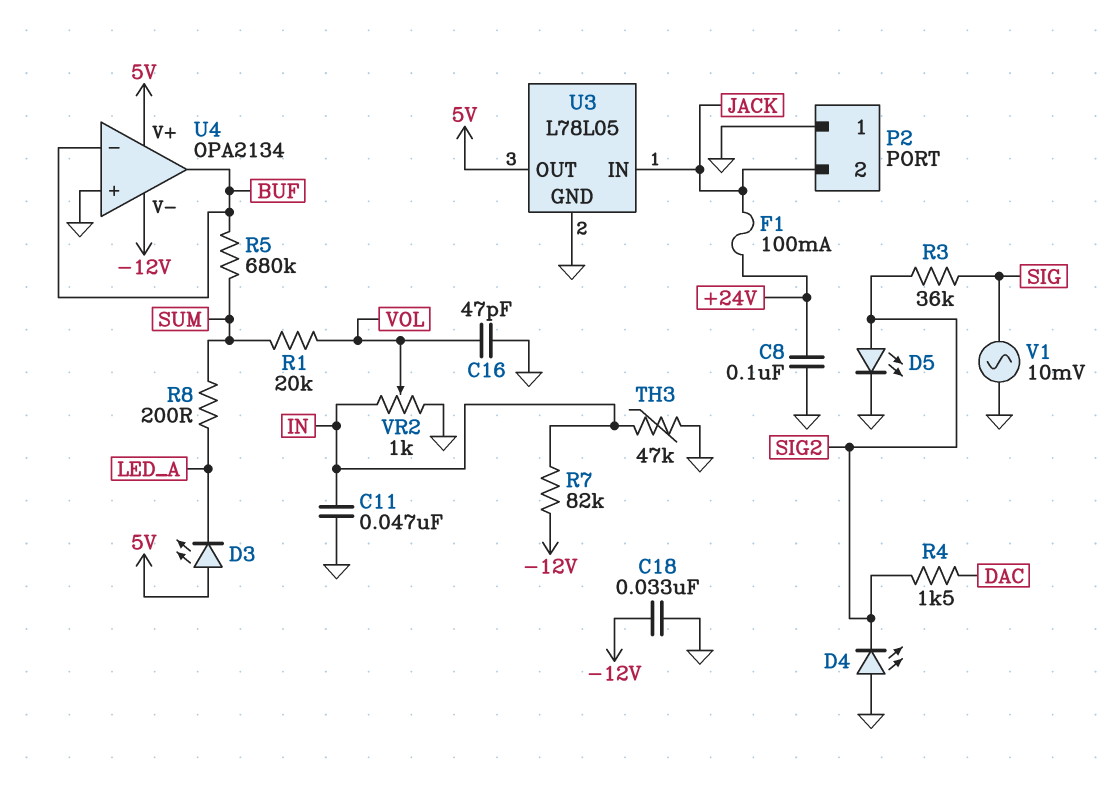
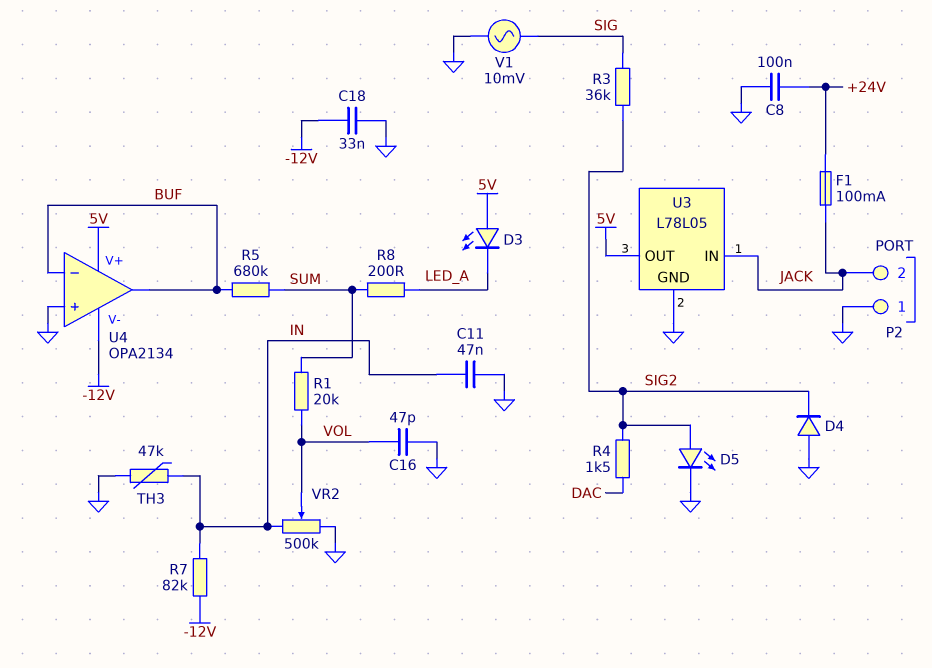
D4: LED (A GND, K SIG2) -> diode (A GND, K SIG2)
VR2: 1k (GND, IN, wiper VOL) -> 500k (GND, IN, wiper VOL)

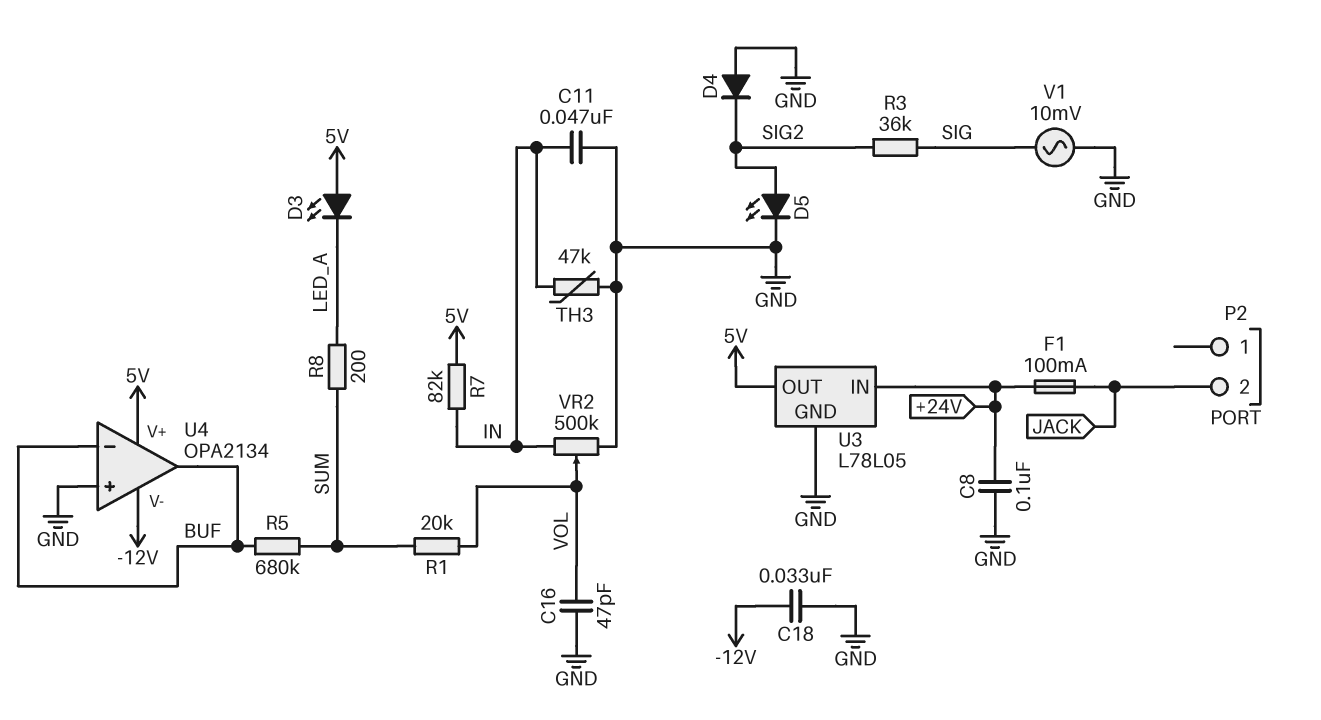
P2 pin 1: GND -> none
R4: 1.5k (DAC, SIG2) -> none
R7: 82k (-12V, IN) -> 82k (5V, IN)
U3 pin IN: JACK -> +24V

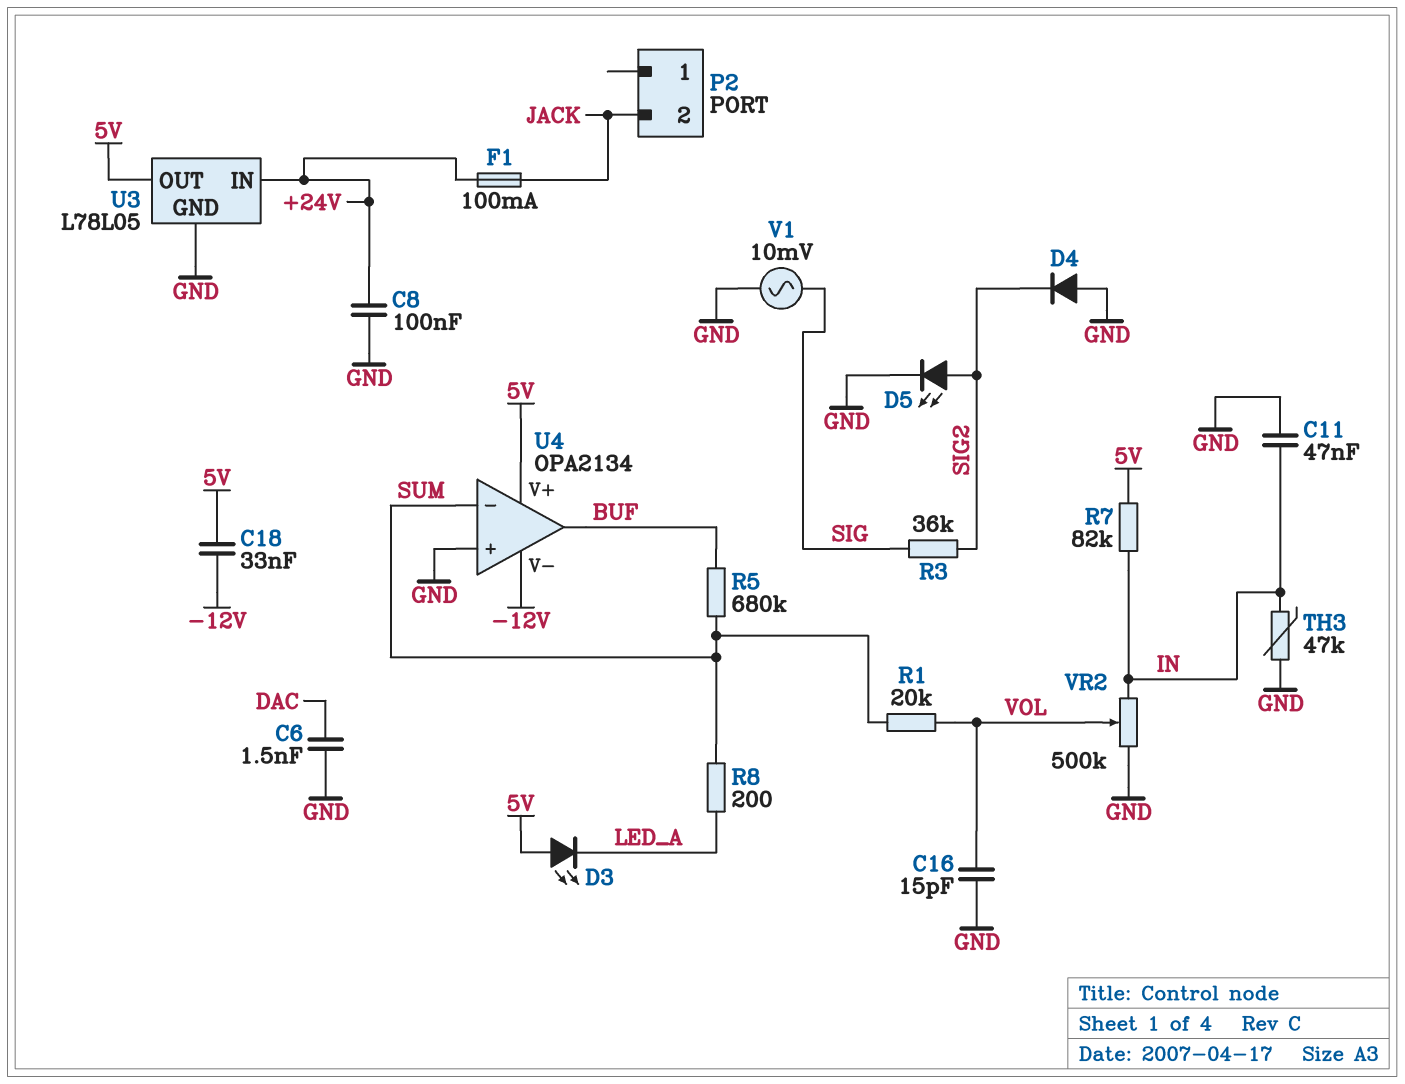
C6: none -> 1.5nF (DAC, GND)
C16: 47pF (GND, VOL) -> 15pF (GND, VOL)
C18: 33nF (-12V, GND) -> 33nF (-12V, 5V)
U4 pin in-: BUF -> SUM

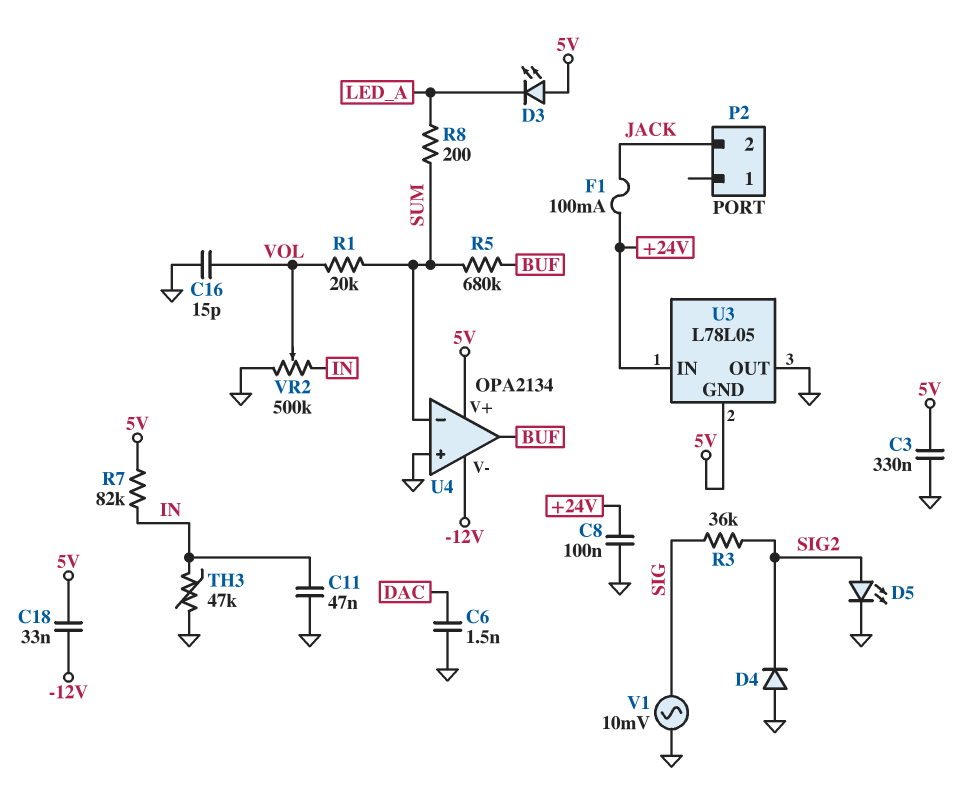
C3: none -> 330nF (5V, GND)
U3 pin GND: GND -> 5V
U3 pin OUT: 5V -> GND

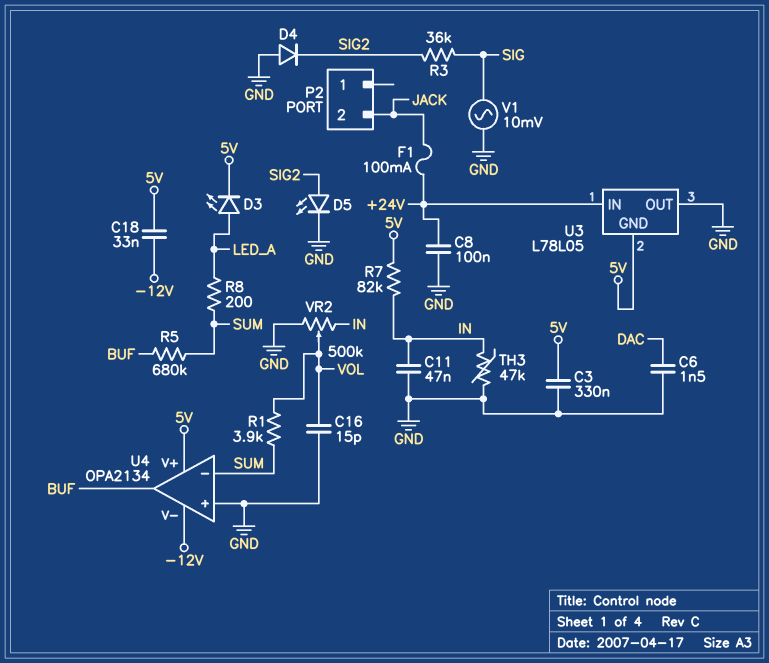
D3: LED (A 5V, K LED_A) -> LED (A LED_A, K 5V)
R1: 20k (SUM, VOL) -> 3.9k (SUM, VOL)

